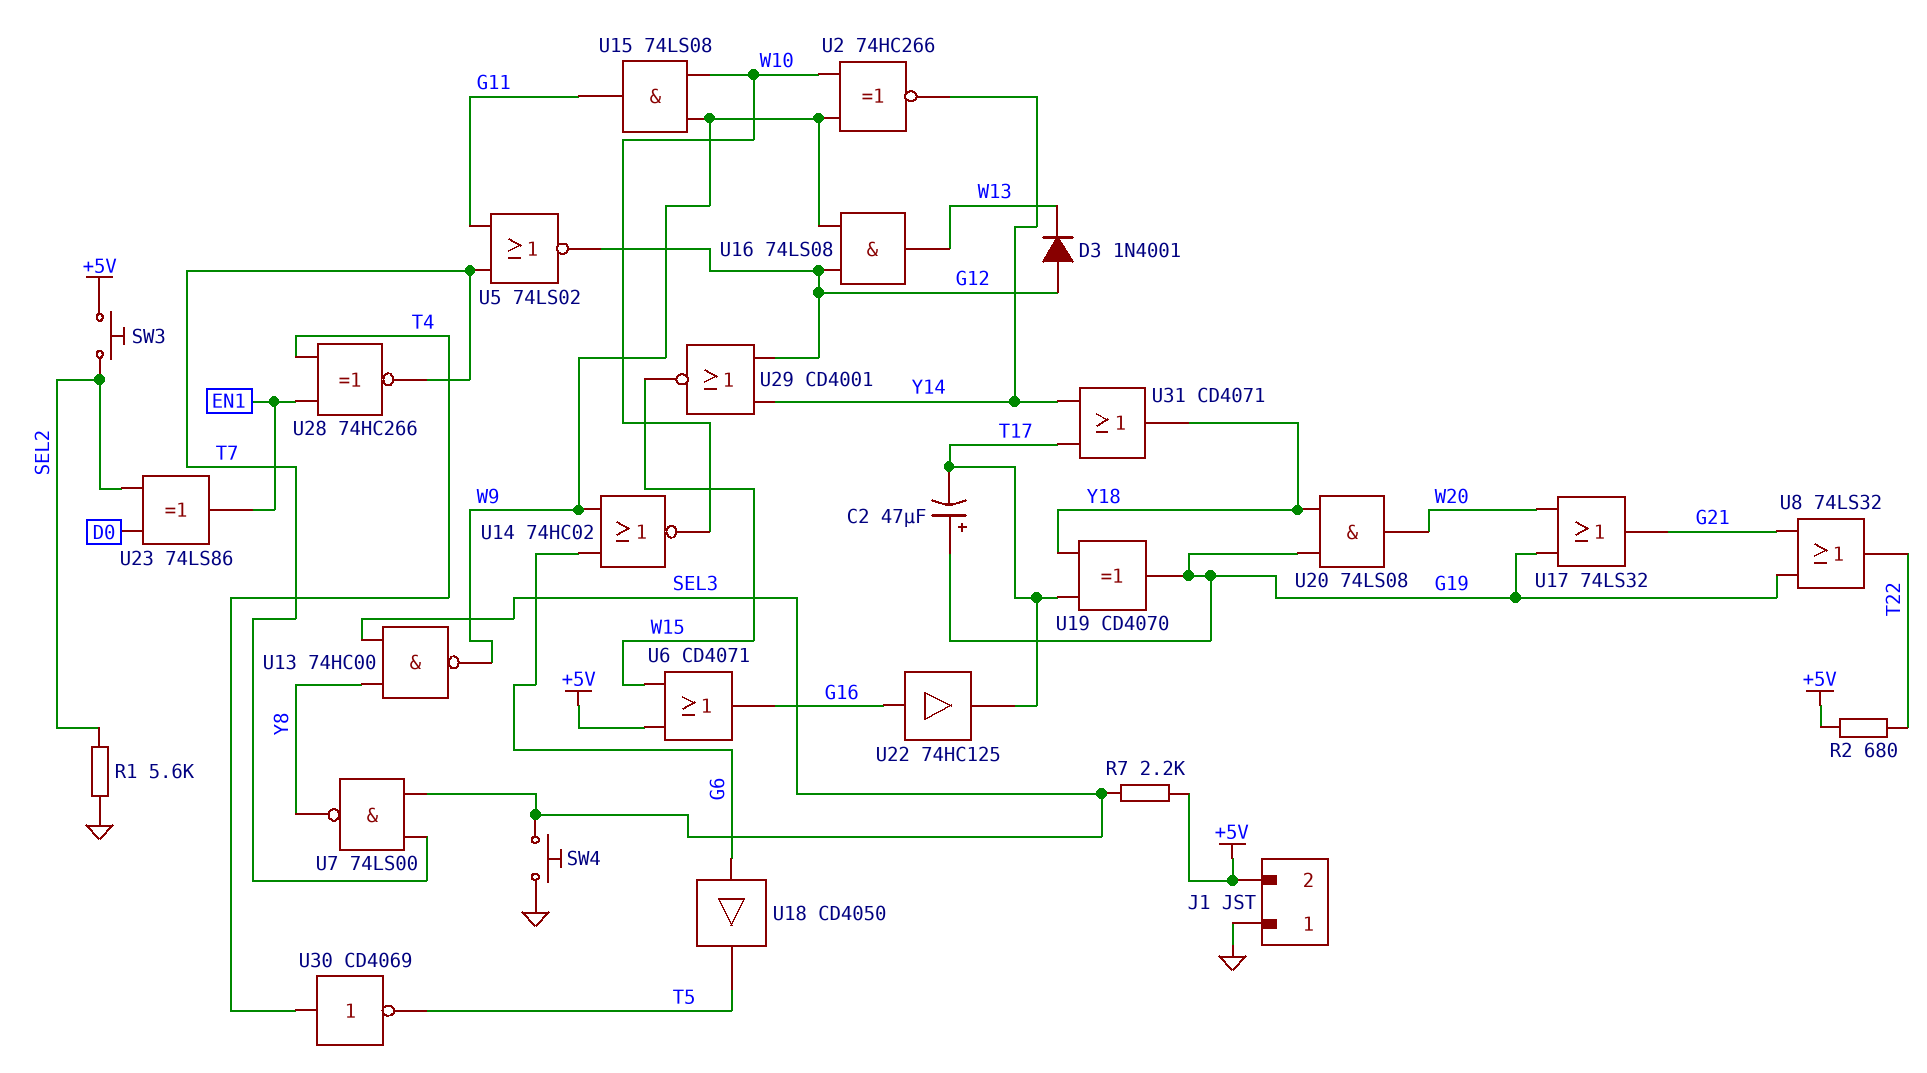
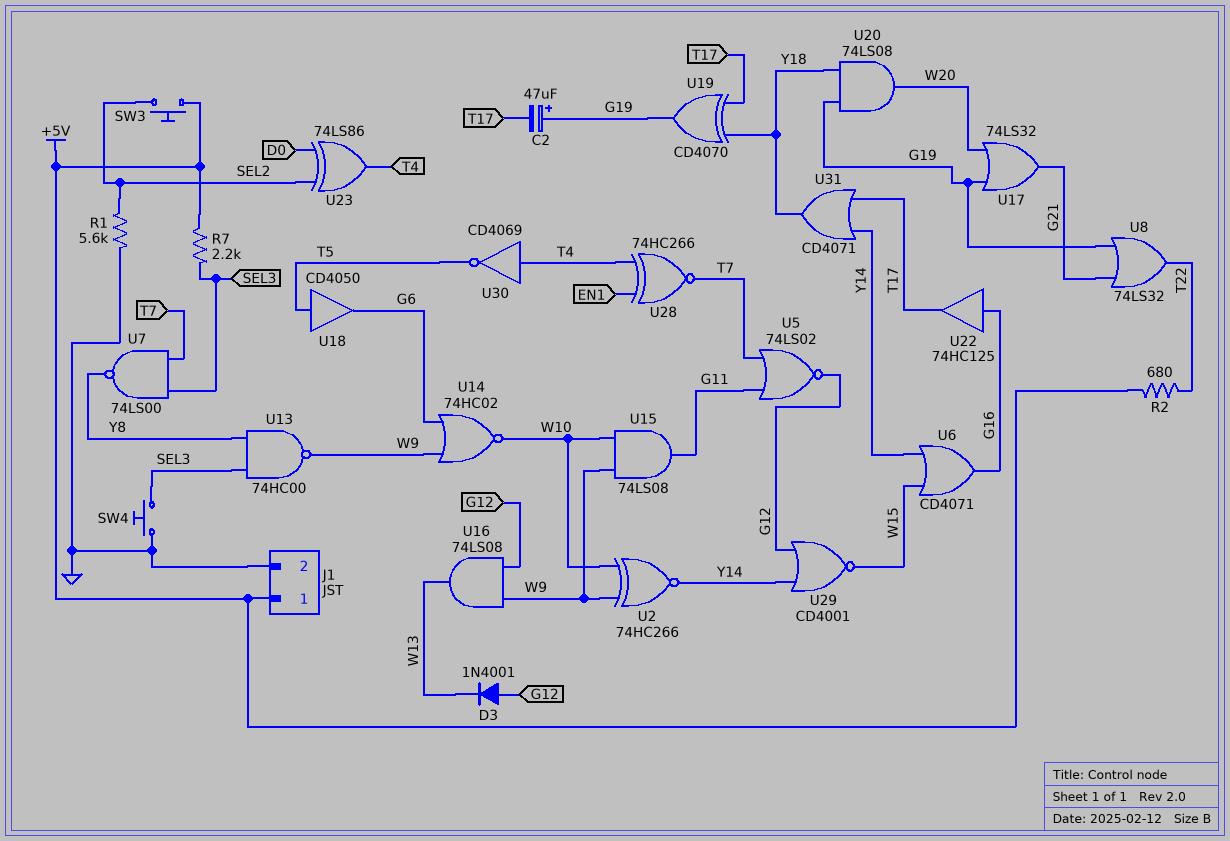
J1 pin 1: GND -> +5V
J1 pin 2: +5V -> GND
U6: OR CD4071 (in +5V, in W15, out G16) -> OR CD4071 (in W15, in Y14, out G16)
U18: buffer CD4050 (in G6, out T5) -> buffer CD4050 (in T5, out G6)
U23: XOR 74LS86 (in D0, in SEL2, out EN1) -> XOR 74LS86 (in D0, in SEL2, out T4)

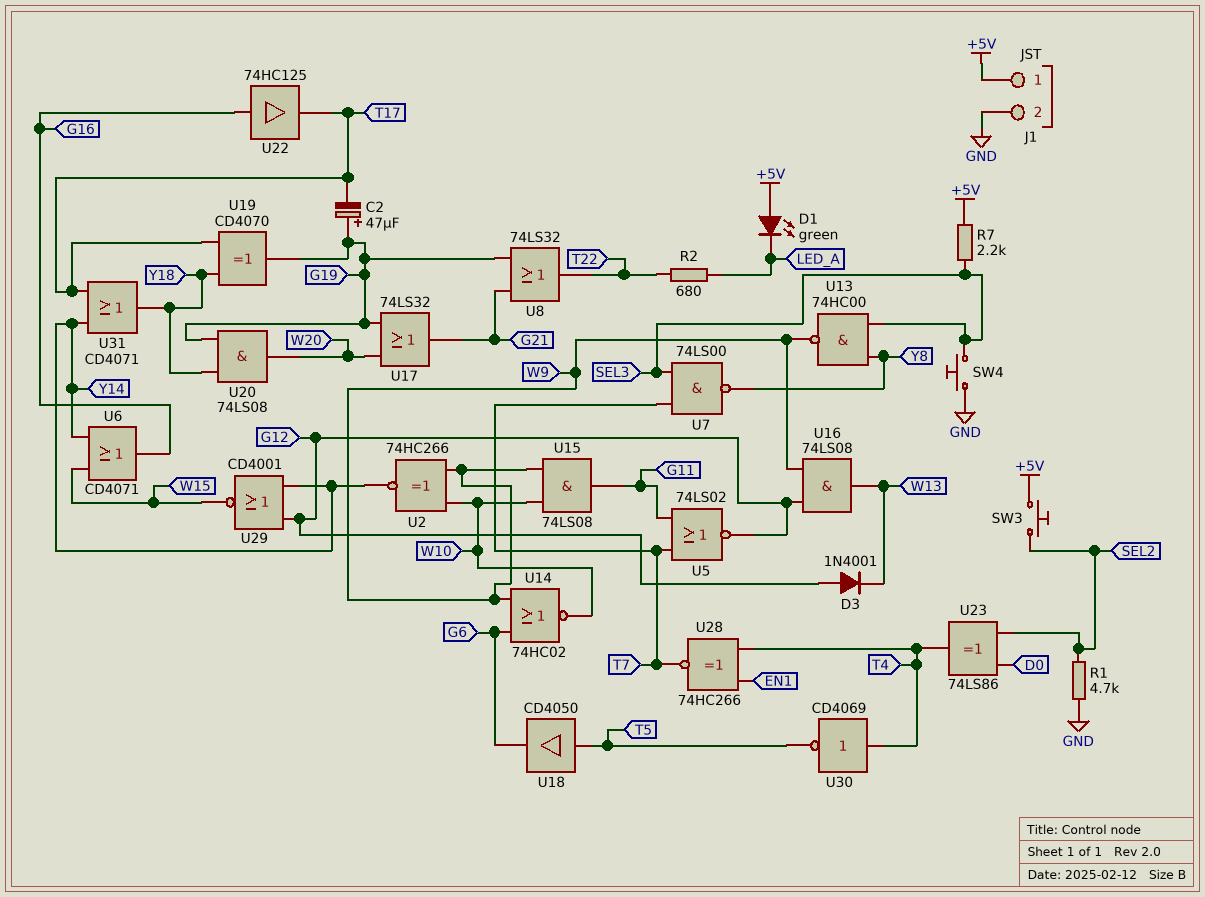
D1: none -> LED green (A +5V, K LED_A)
R1: 5.6k (GND, SEL2) -> 4.7k (GND, SEL2)
R2: 680 (+5V, T22) -> 680 (LED_A, T22)

